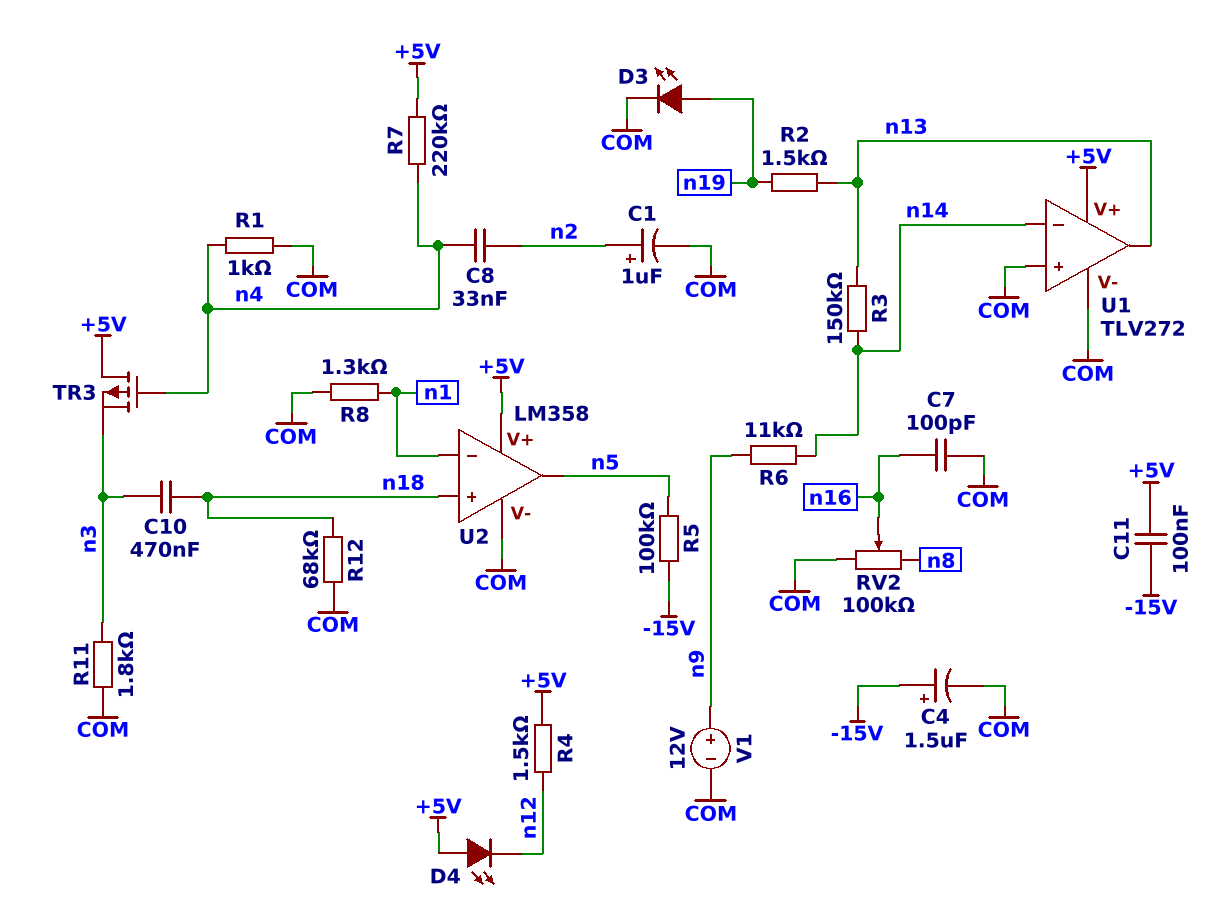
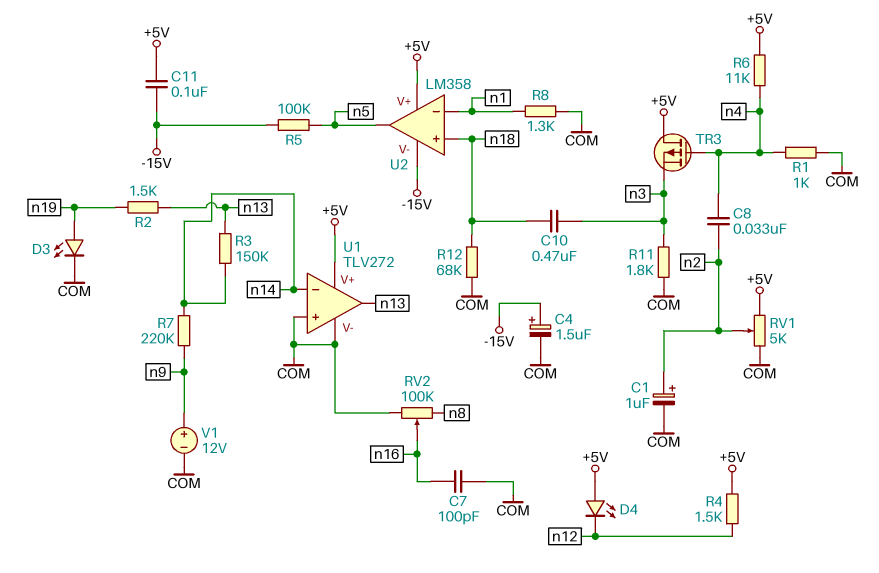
R6: 11k (n9, n14) -> 11k (+5V, n4)
R7: 220k (+5V, n4) -> 220k (n9, n14)
RV1: none -> 5k (+5V, COM, wiper n2)
U2 pin V-: COM -> -15V

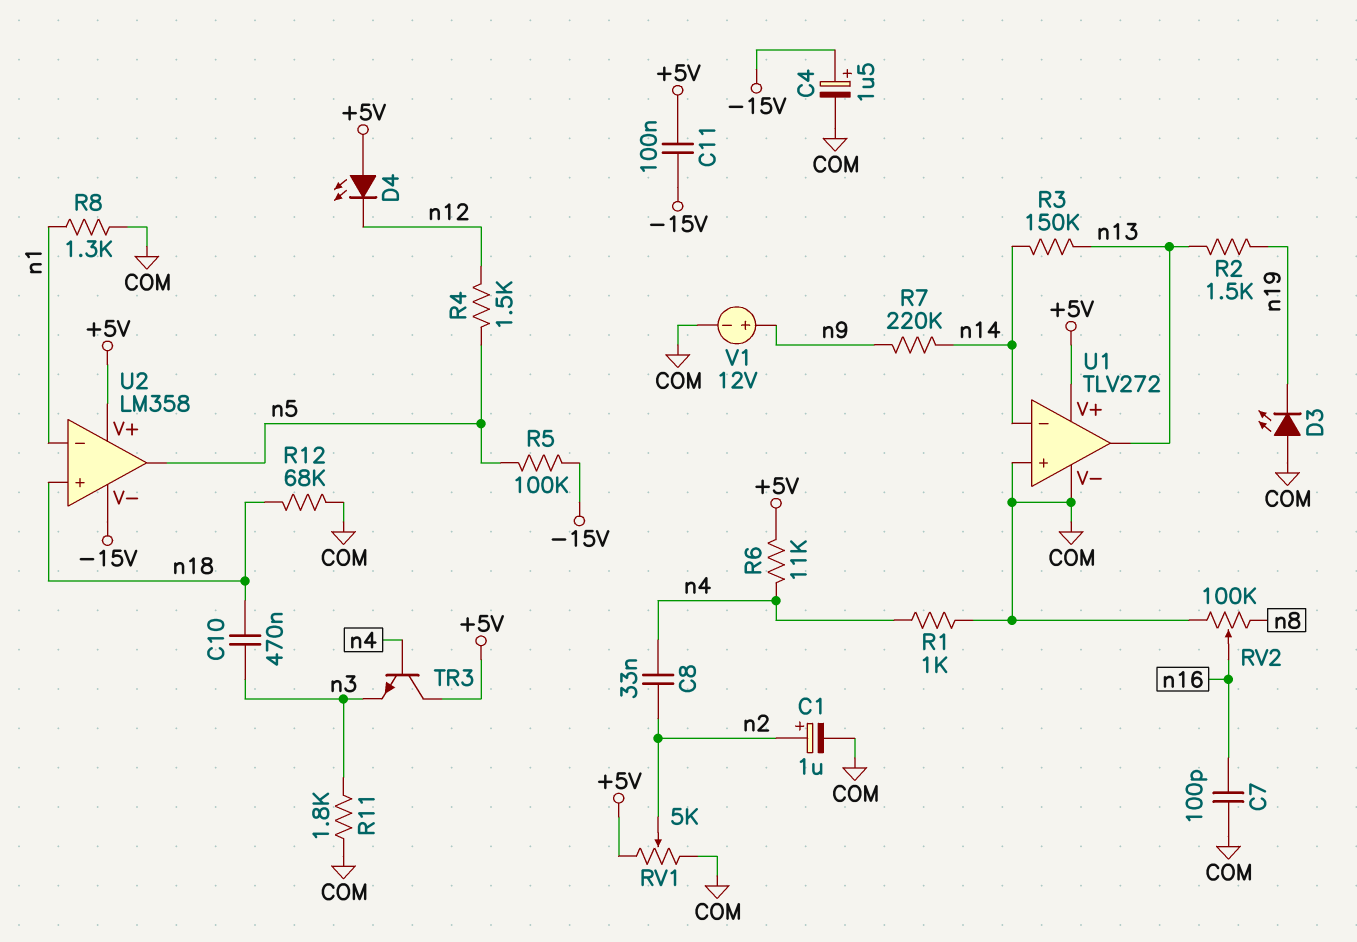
D3: LED (A n19, K COM) -> LED (A COM, K n19)
R4: 1.5k (+5V, n12) -> 1.5k (n5, n12)
TR3: PMOS (G n4, D +5V, S n3) -> NPN (B n4, C +5V, E n3)

